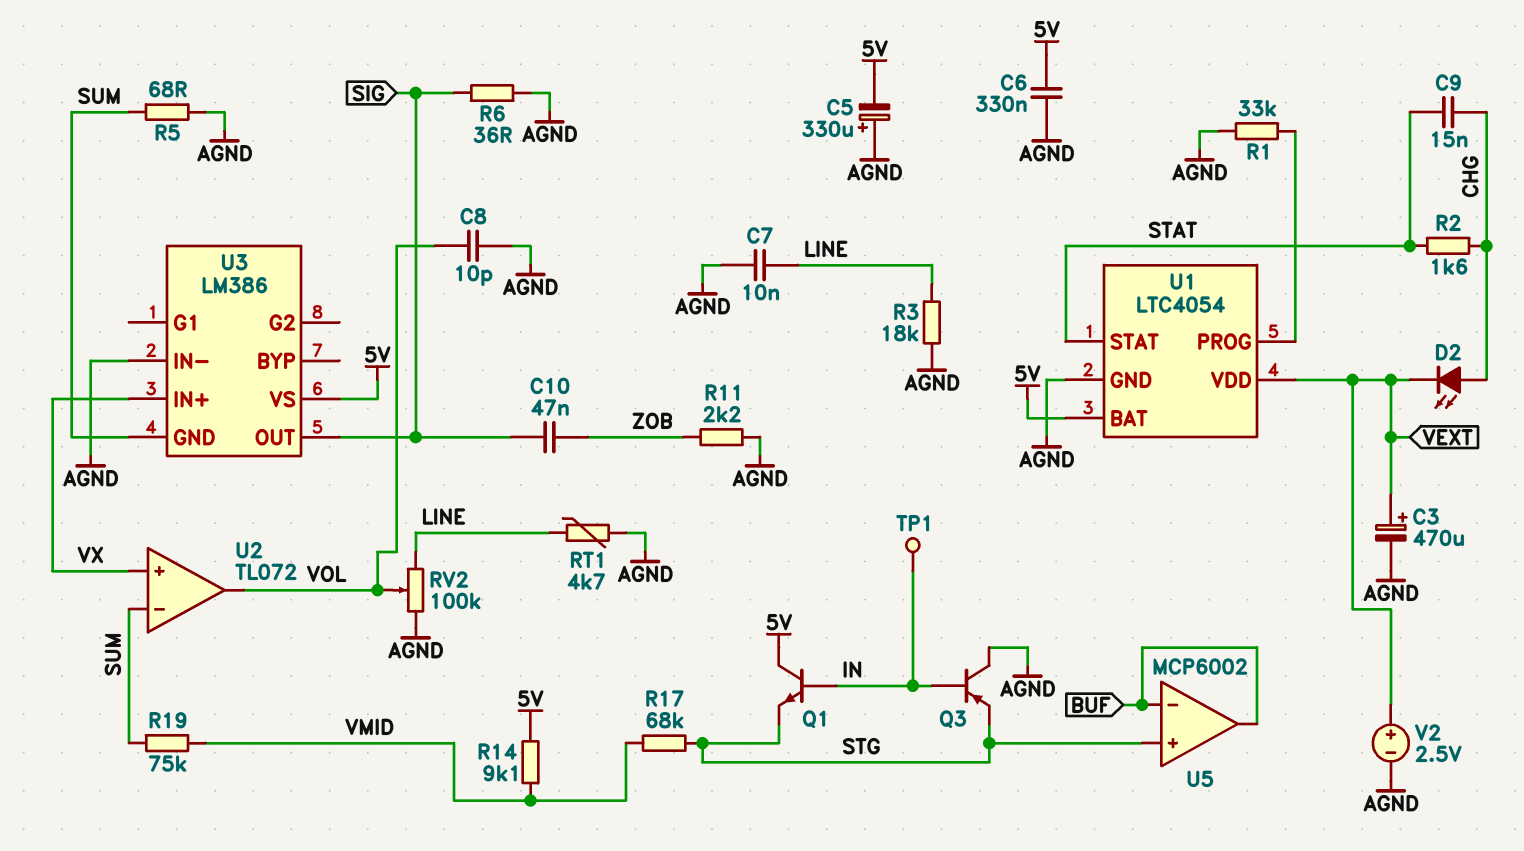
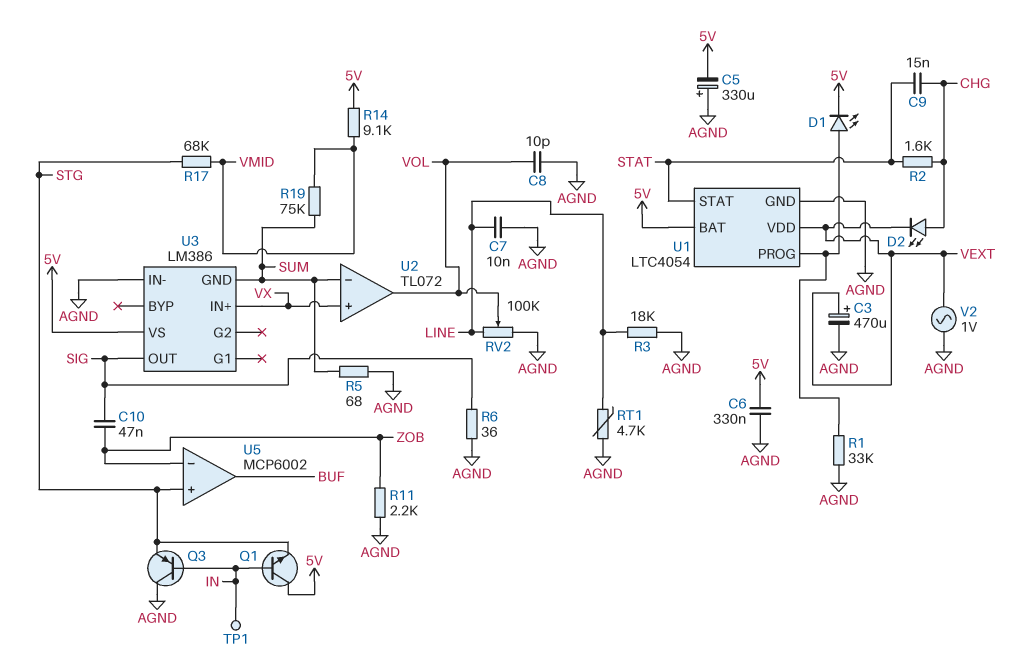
D1: none -> LED (A U1/PROG, K 5V)
U5 pin in-: BUF -> ZOB
V2: 2.5V (plus VEXT, minus AGND) -> AC 1V (AGND, VEXT)

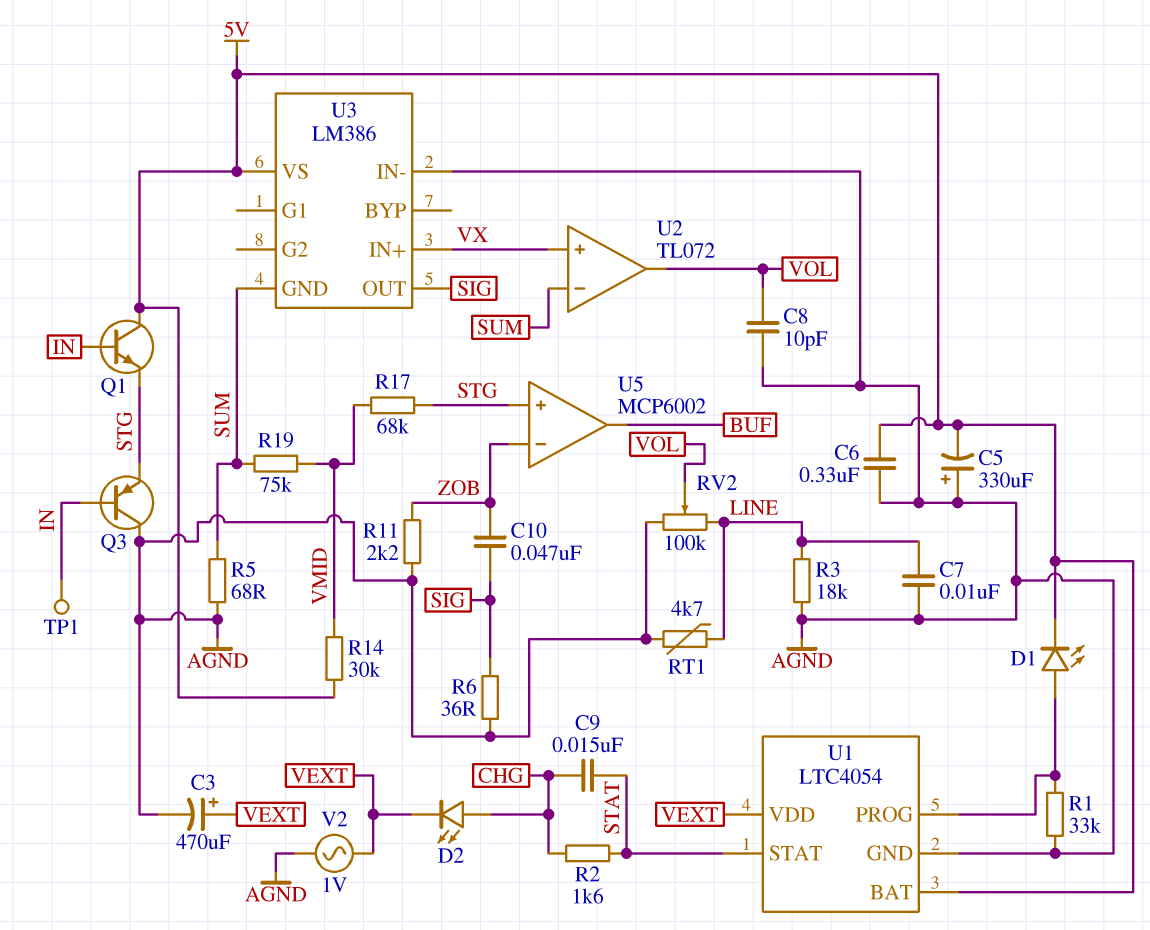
R14: 9.1k (5V, VMID) -> 30k (5V, VMID)

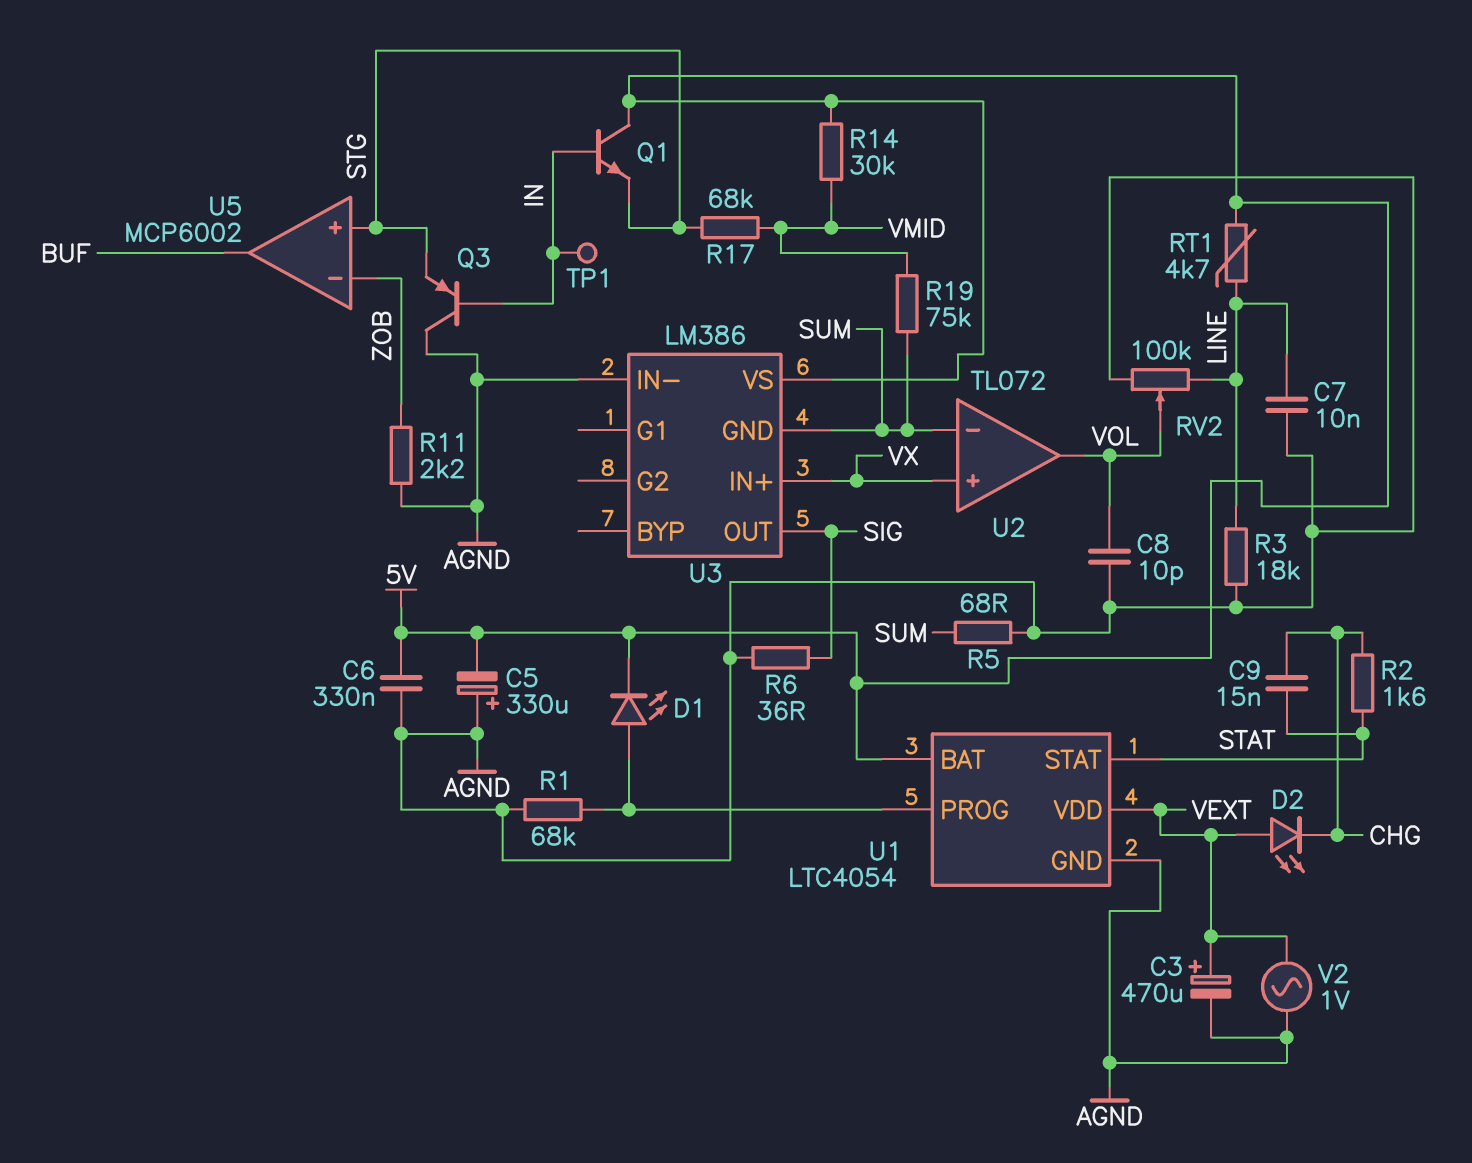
C10: 47nF (SIG, ZOB) -> none
D2: LED (A CHG, K VEXT) -> LED (A VEXT, K CHG)
R1: 33k (AGND, U1/PROG) -> 68k (AGND, U1/PROG)
RT1: 4.7k (AGND, LINE) -> 4.7k (5V, LINE)

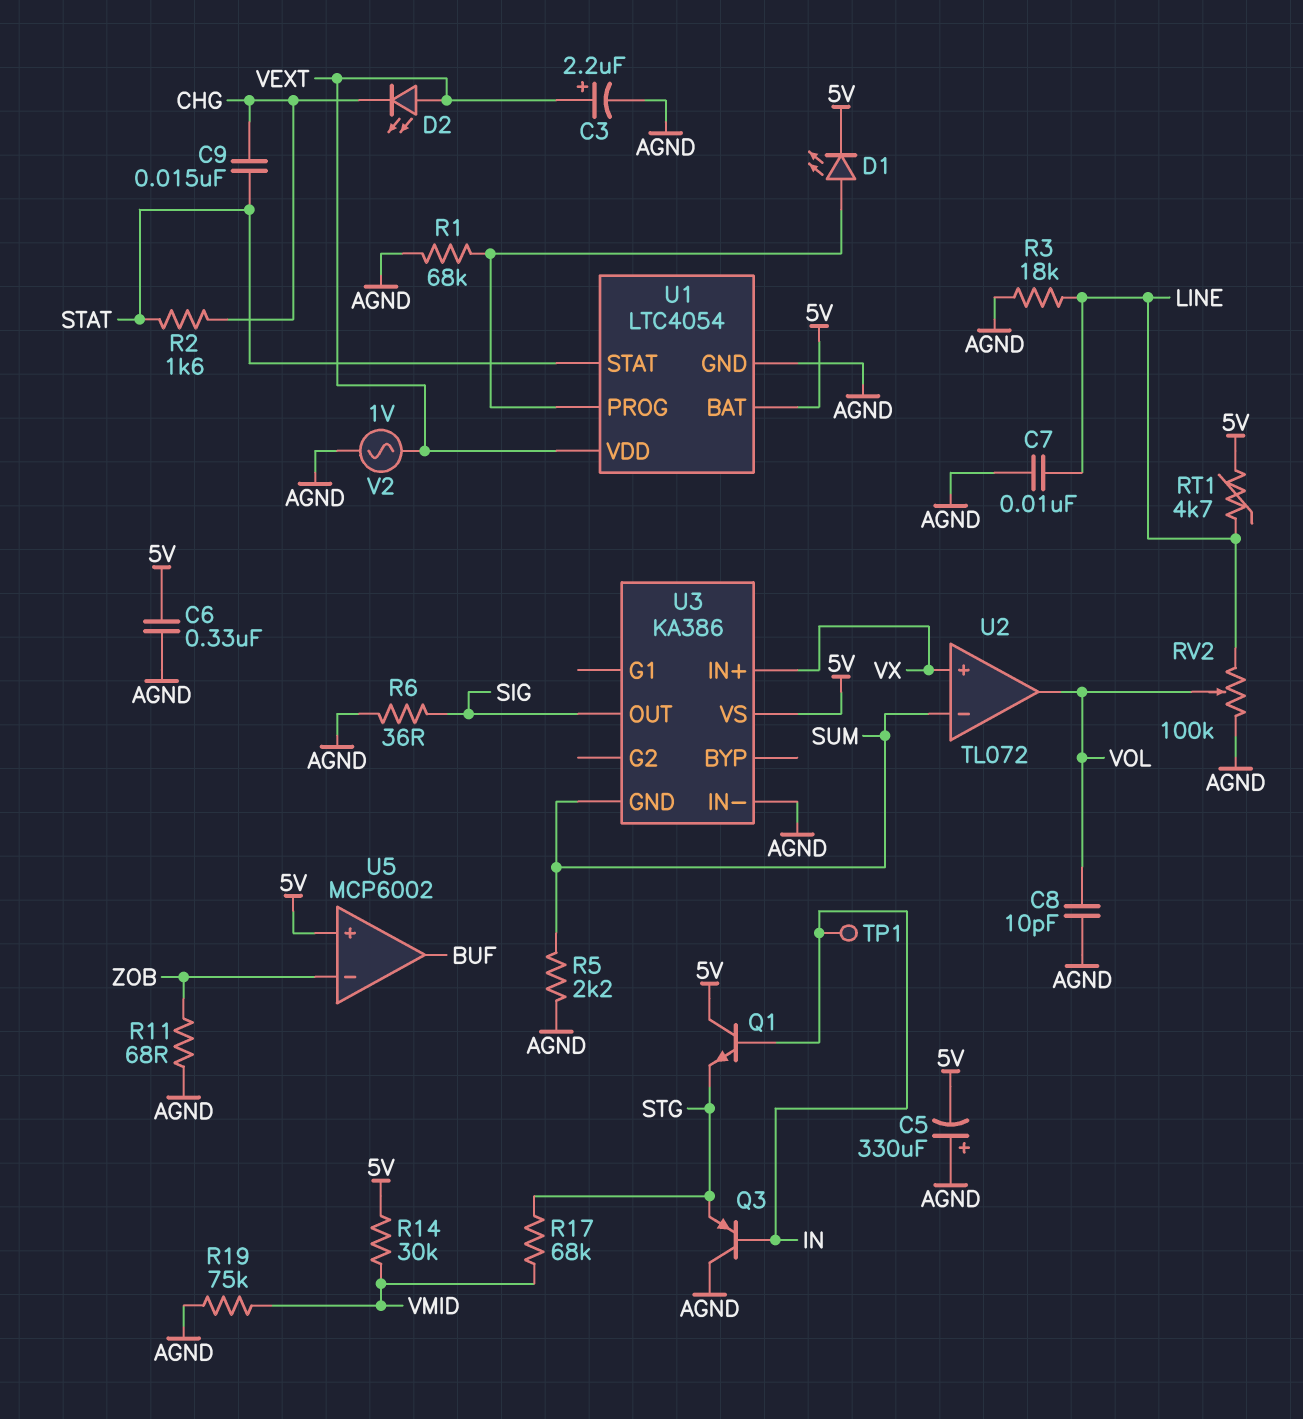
C3: 470uF (plus VEXT, minus AGND) -> 2.2uF (plus VEXT, minus AGND)
R5: 68 (AGND, SUM) -> 2.2k (AGND, SUM)
R11: 2.2k (AGND, ZOB) -> 68 (AGND, ZOB)
R19: 75k (SUM, VMID) -> 75k (AGND, VMID)
U3: LM386 -> KA386
U5 pin in+: STG -> 5V

